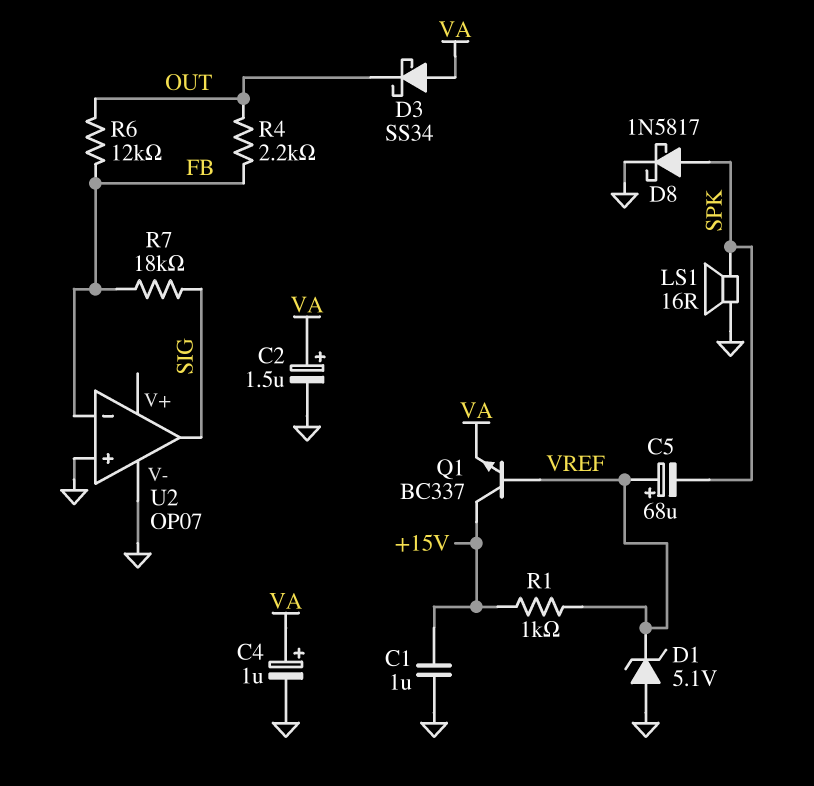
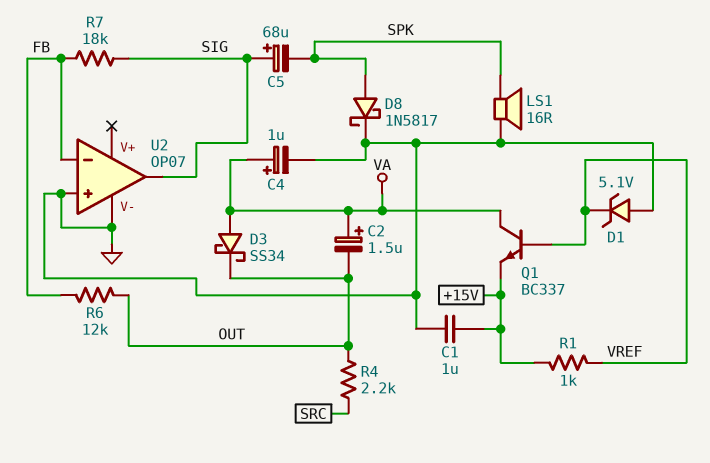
C2: 1.5uF (plus VA, minus GND) -> 1.5uF (plus VA, minus OUT)
C5: 68uF (plus VREF, minus SPK) -> 68uF (plus SIG, minus SPK)
Q1: NPN BC337 (B VREF, C +15V, E VA) -> NPN BC337 (B VREF, C VA, E +15V)
R4: 2.2k (FB, OUT) -> 2.2k (OUT, SRC)

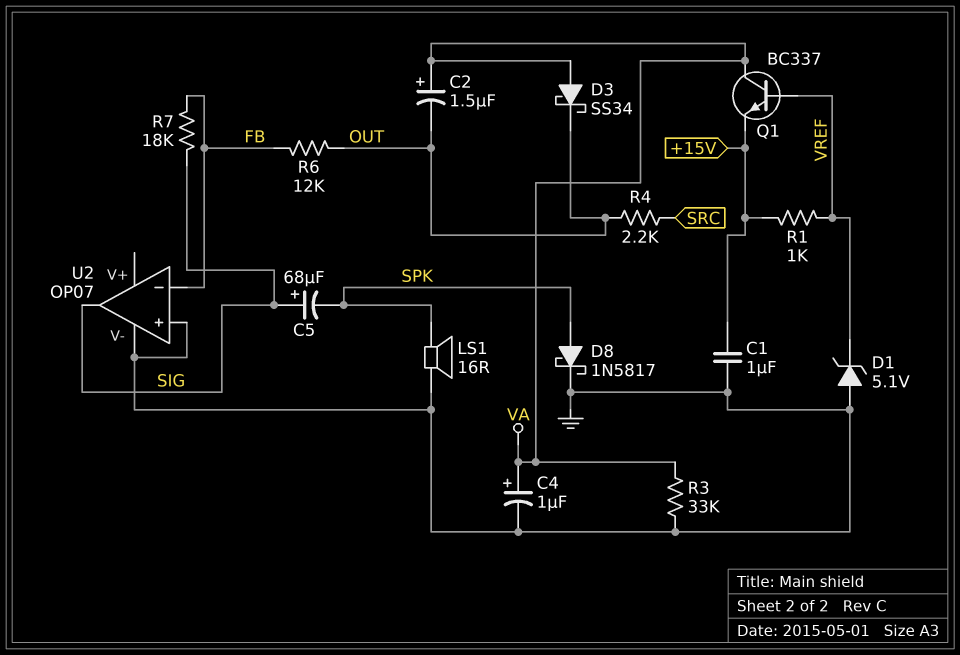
R3: none -> 33k (GND, VA)

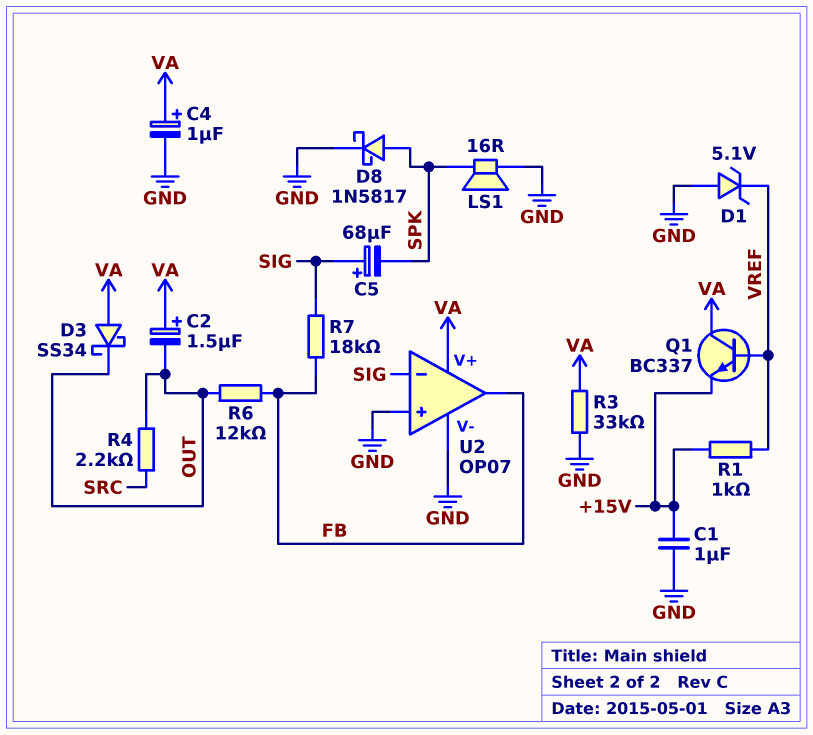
U2 pin V+: none -> VA
U2 pin in-: FB -> SIG
U2 pin out: SIG -> FB

